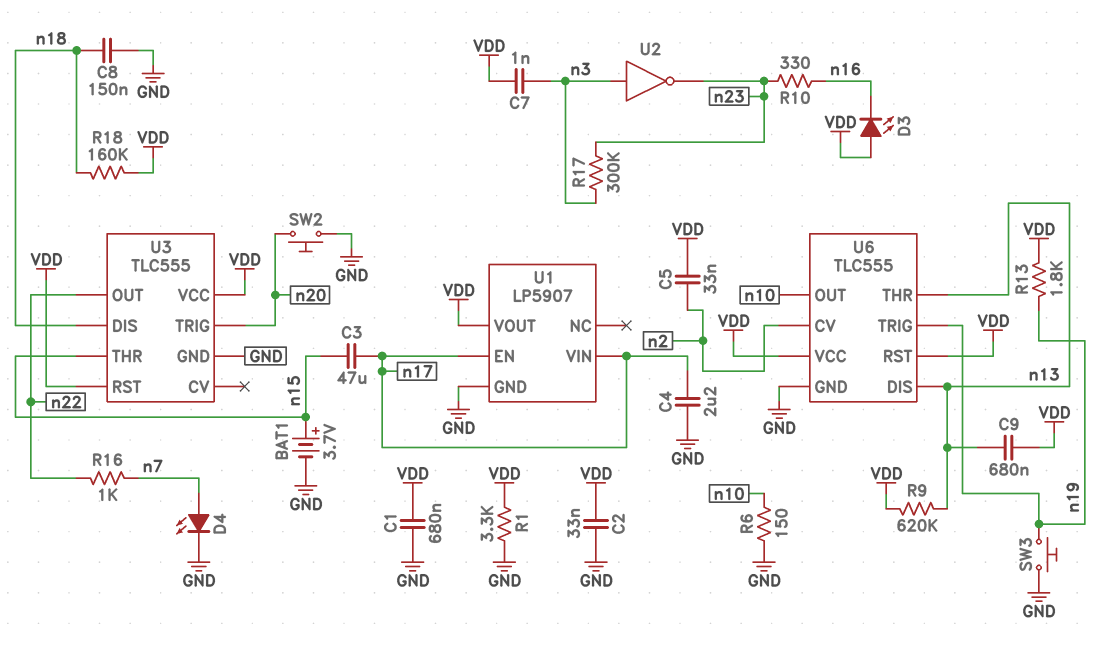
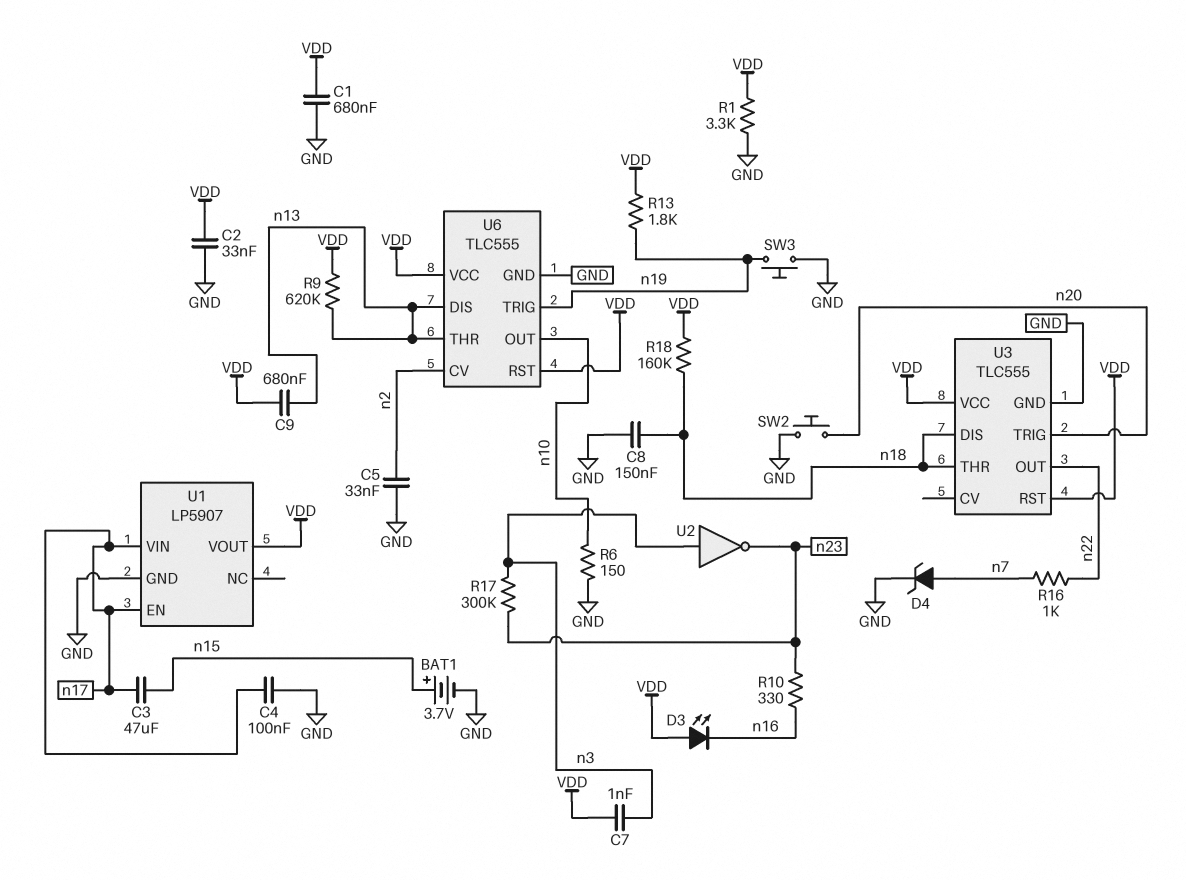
C4: 2.2uF (GND, n17) -> 100nF (GND, n17)
C5: 33nF (VDD, n2) -> 33nF (GND, n2)
D4: LED (A n7, K GND) -> zener (A n7, K GND)
U3 pin THR: n15 -> n18

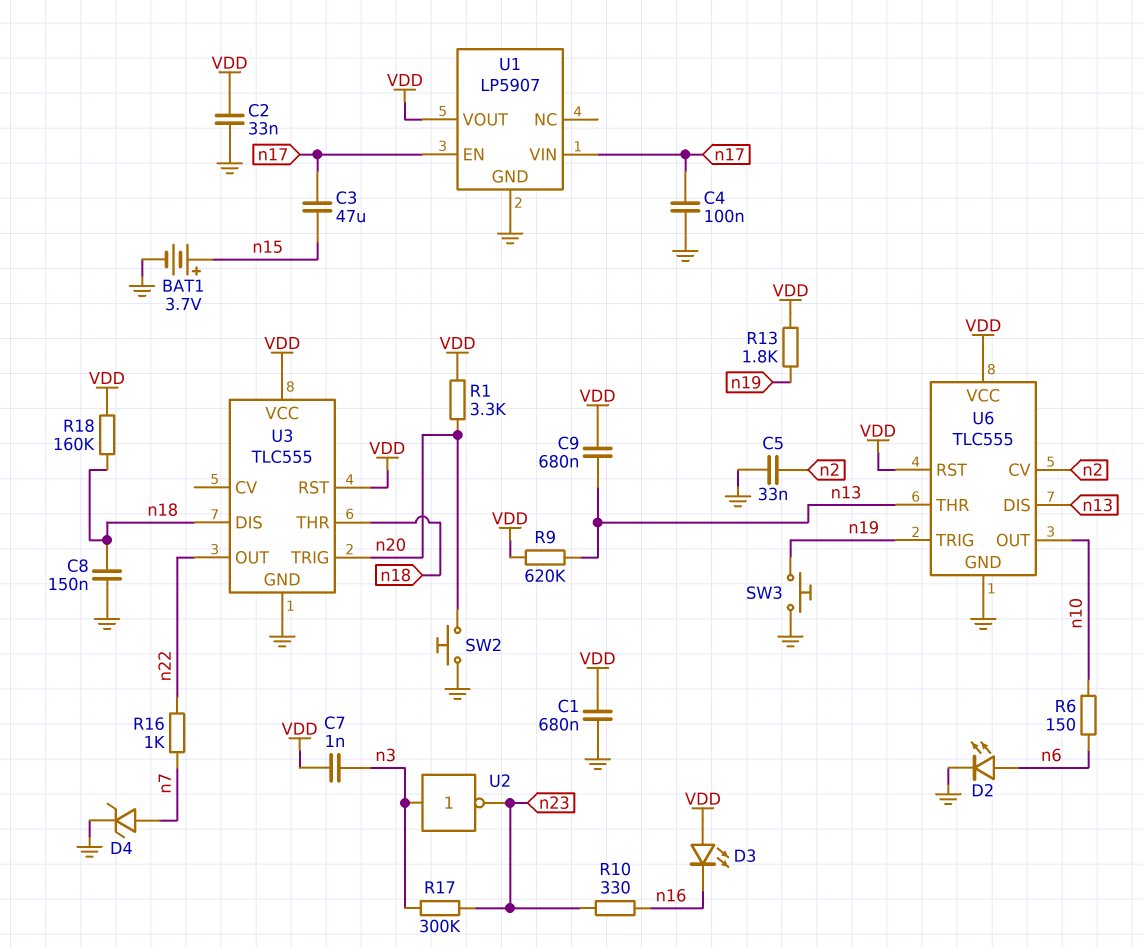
D2: none -> LED (A n6, K GND)
R1: 3.3k (GND, VDD) -> 3.3k (VDD, n20)
R6: 150 (GND, n10) -> 150 (n6, n10)

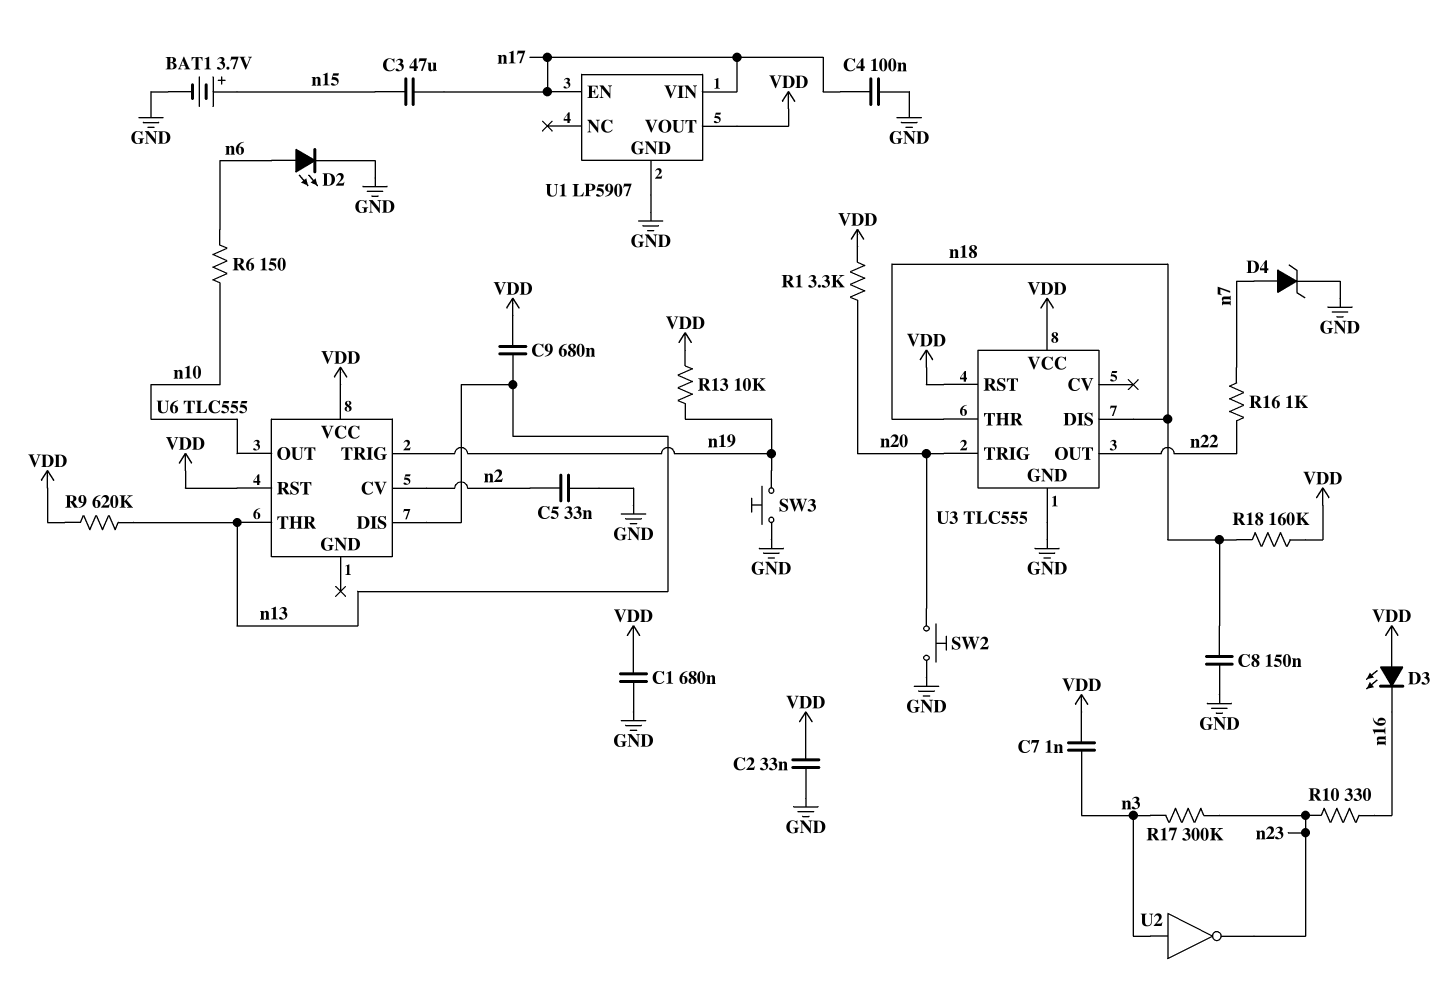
R13: 1.8k (VDD, n19) -> 10k (VDD, n19)
U6 pin GND: GND -> none

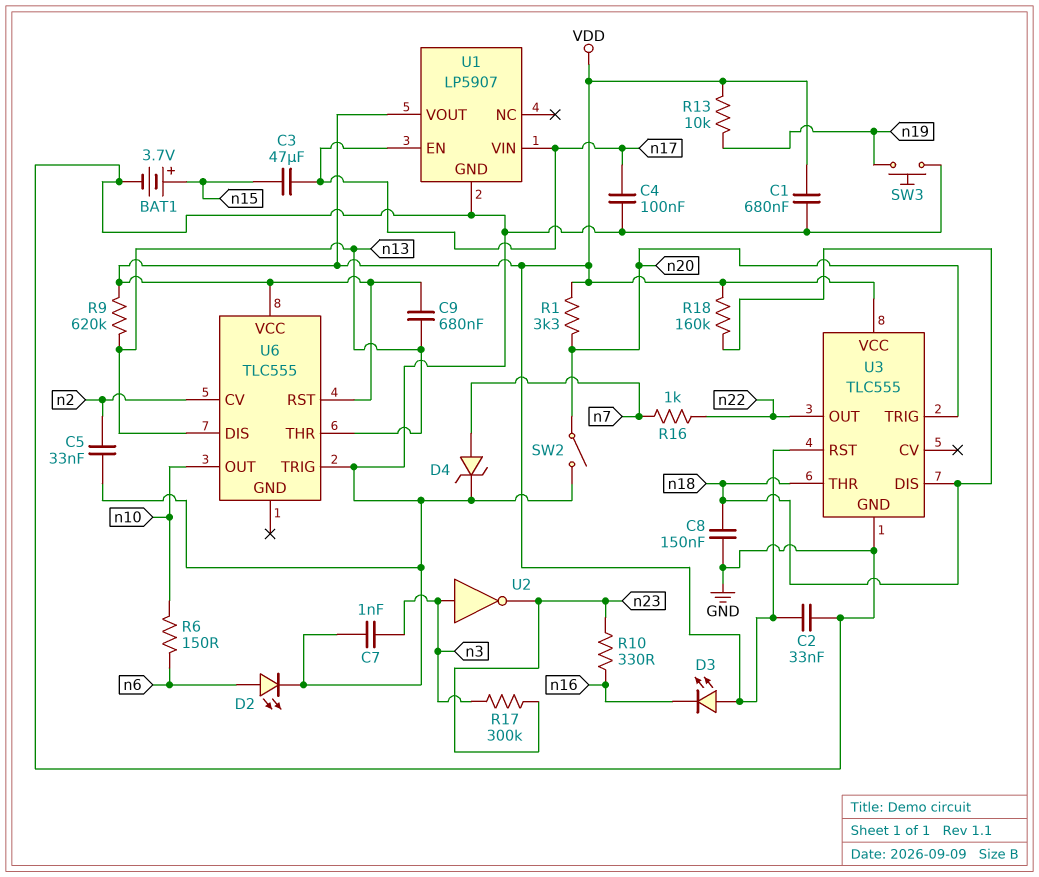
C7: 1nF (VDD, n3) -> 1nF (GND, n3)
SW2: button (GND, n20) -> switch (GND, n20)
U6 pin TRIG: n19 -> GND

